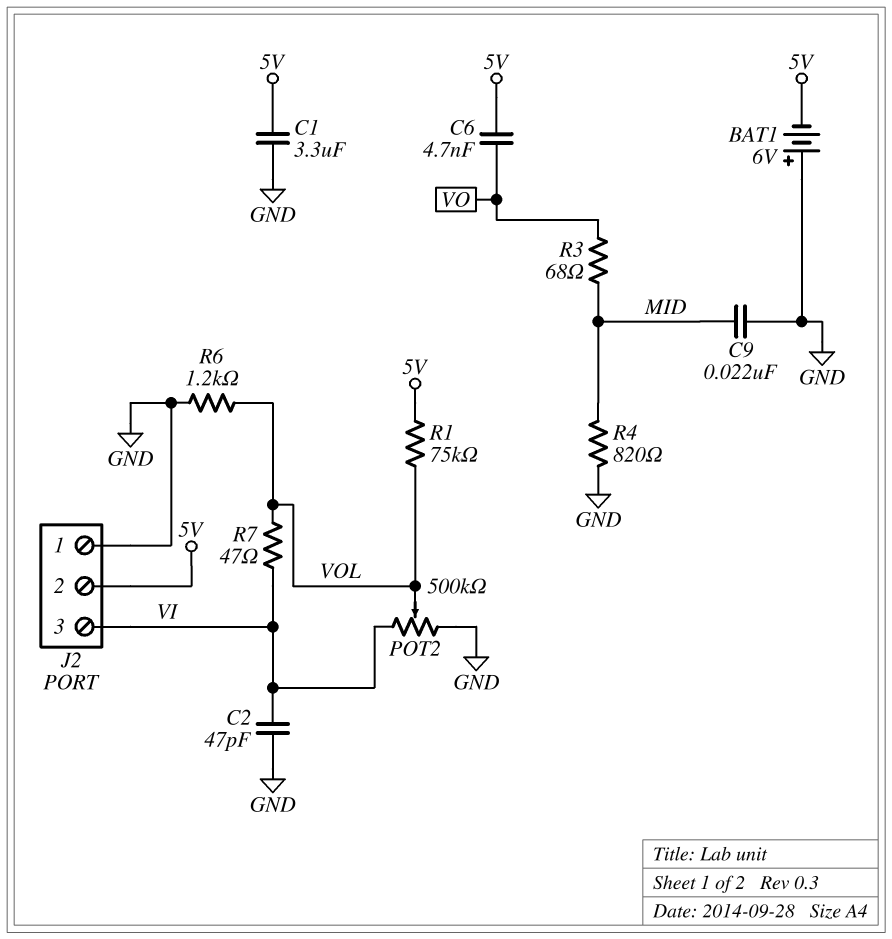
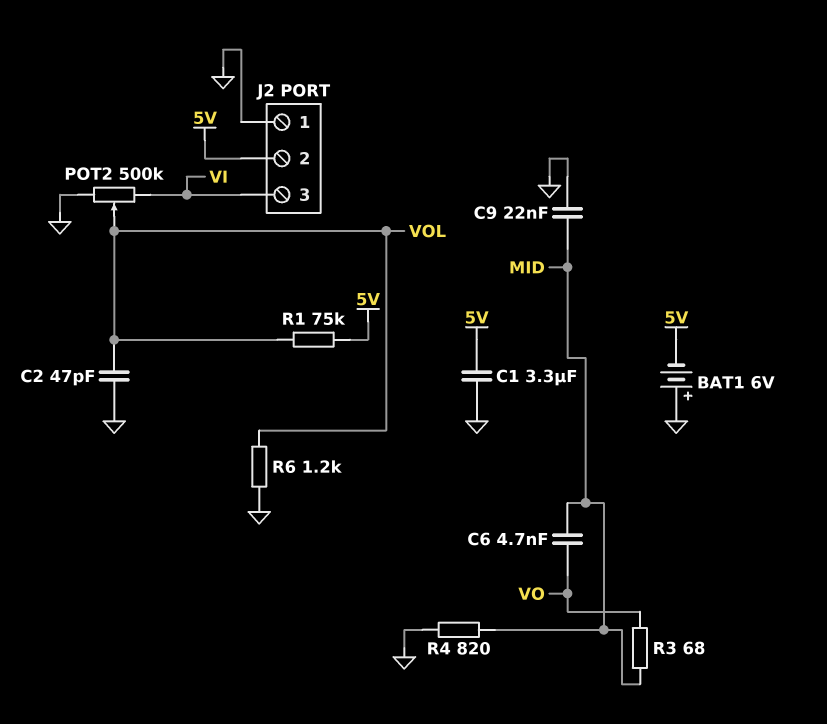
C2: 47pF (GND, VI) -> 47pF (GND, VOL)
C6: 4.7nF (5V, VO) -> 4.7nF (MID, VO)
R7: 47 (VI, VOL) -> none

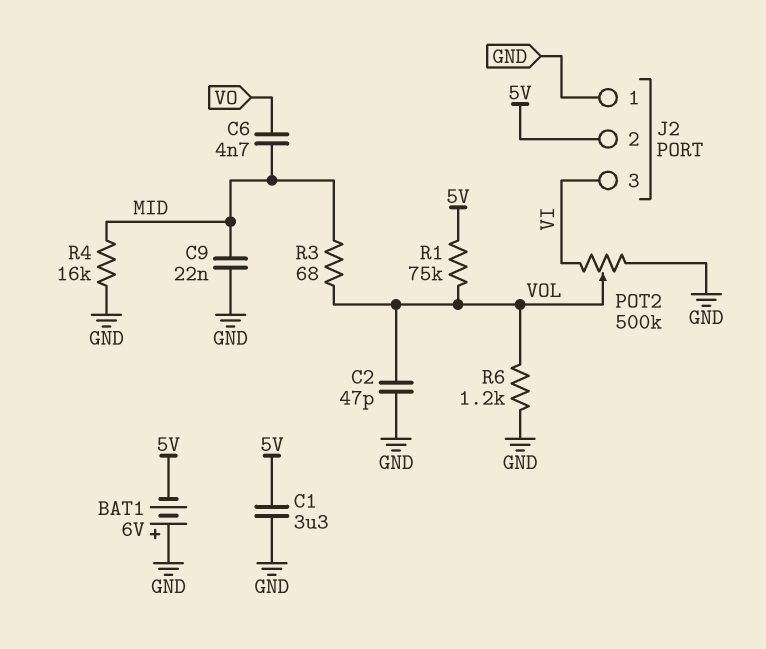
R3: 68 (MID, VO) -> 68 (MID, VOL)
R4: 820 (GND, MID) -> 16k (GND, MID)

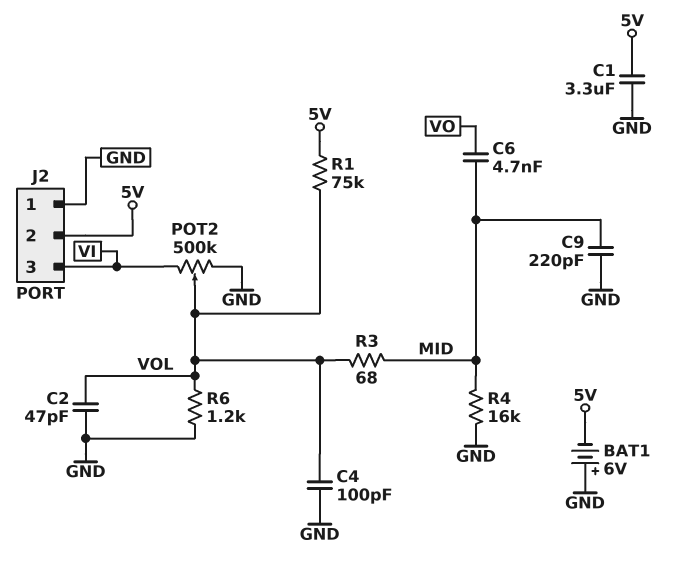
C4: none -> 100pF (GND, VOL)
C9: 22nF (GND, MID) -> 220pF (GND, MID)

